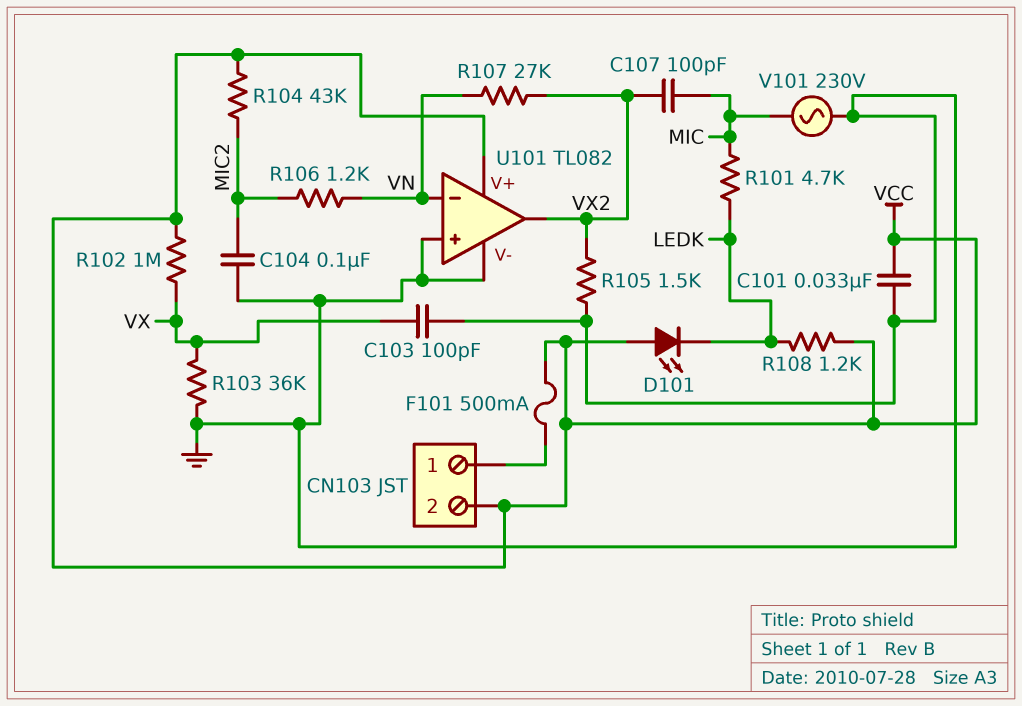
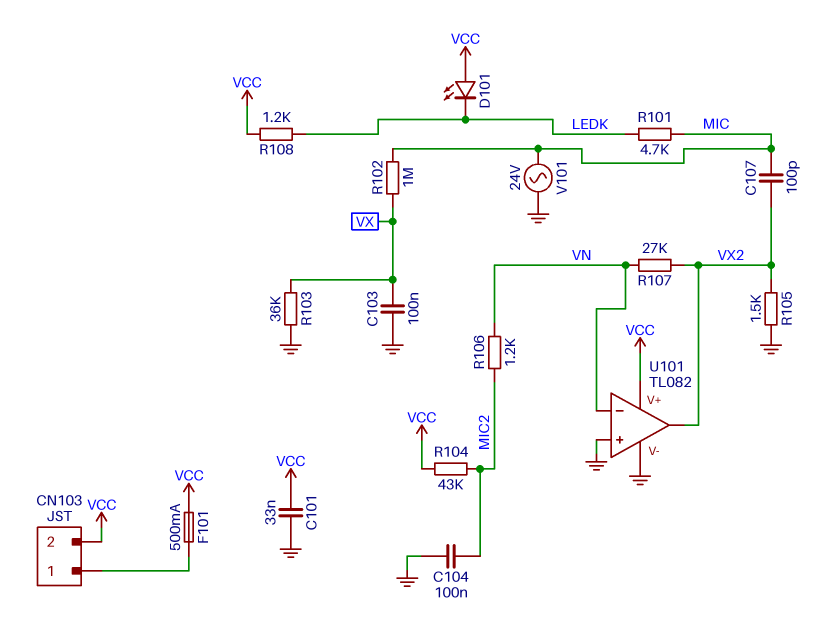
C103: 100pF (GND, VX) -> 100nF (GND, VX)
R102: 1M (VCC, VX) -> 1M (MIC, VX)
V101: AC 230V (GND, MIC) -> AC 24V (GND, MIC)

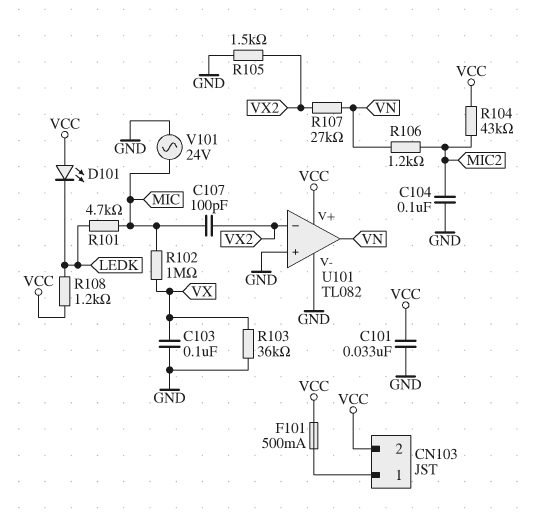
U101 pin in-: VN -> VX2
U101 pin out: VX2 -> VN

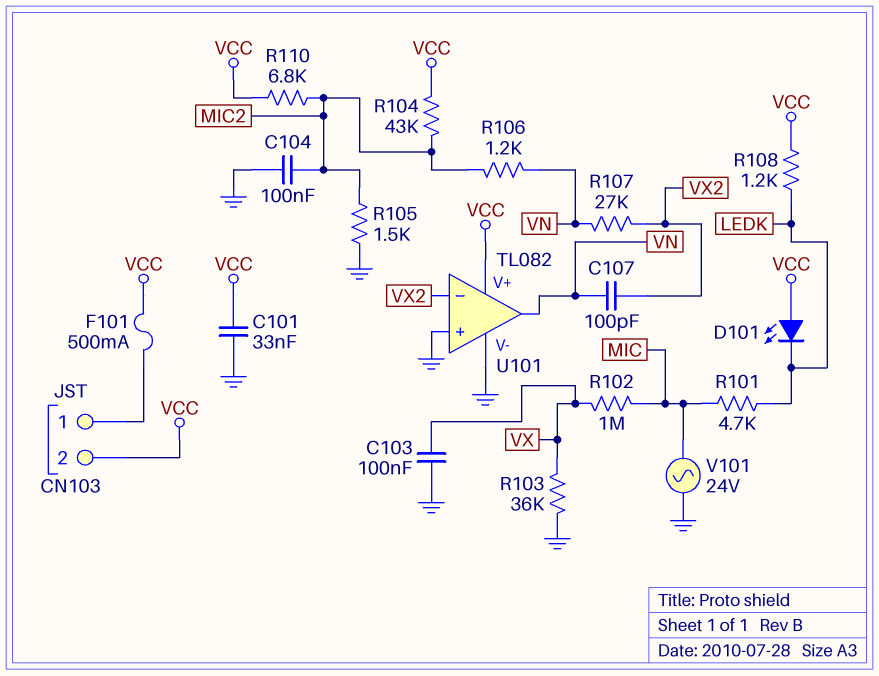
C107: 100pF (MIC, VX2) -> 100pF (VN, VX2)
R105: 1.5k (GND, VX2) -> 1.5k (GND, MIC2)
R110: none -> 6.8k (MIC2, VCC)

